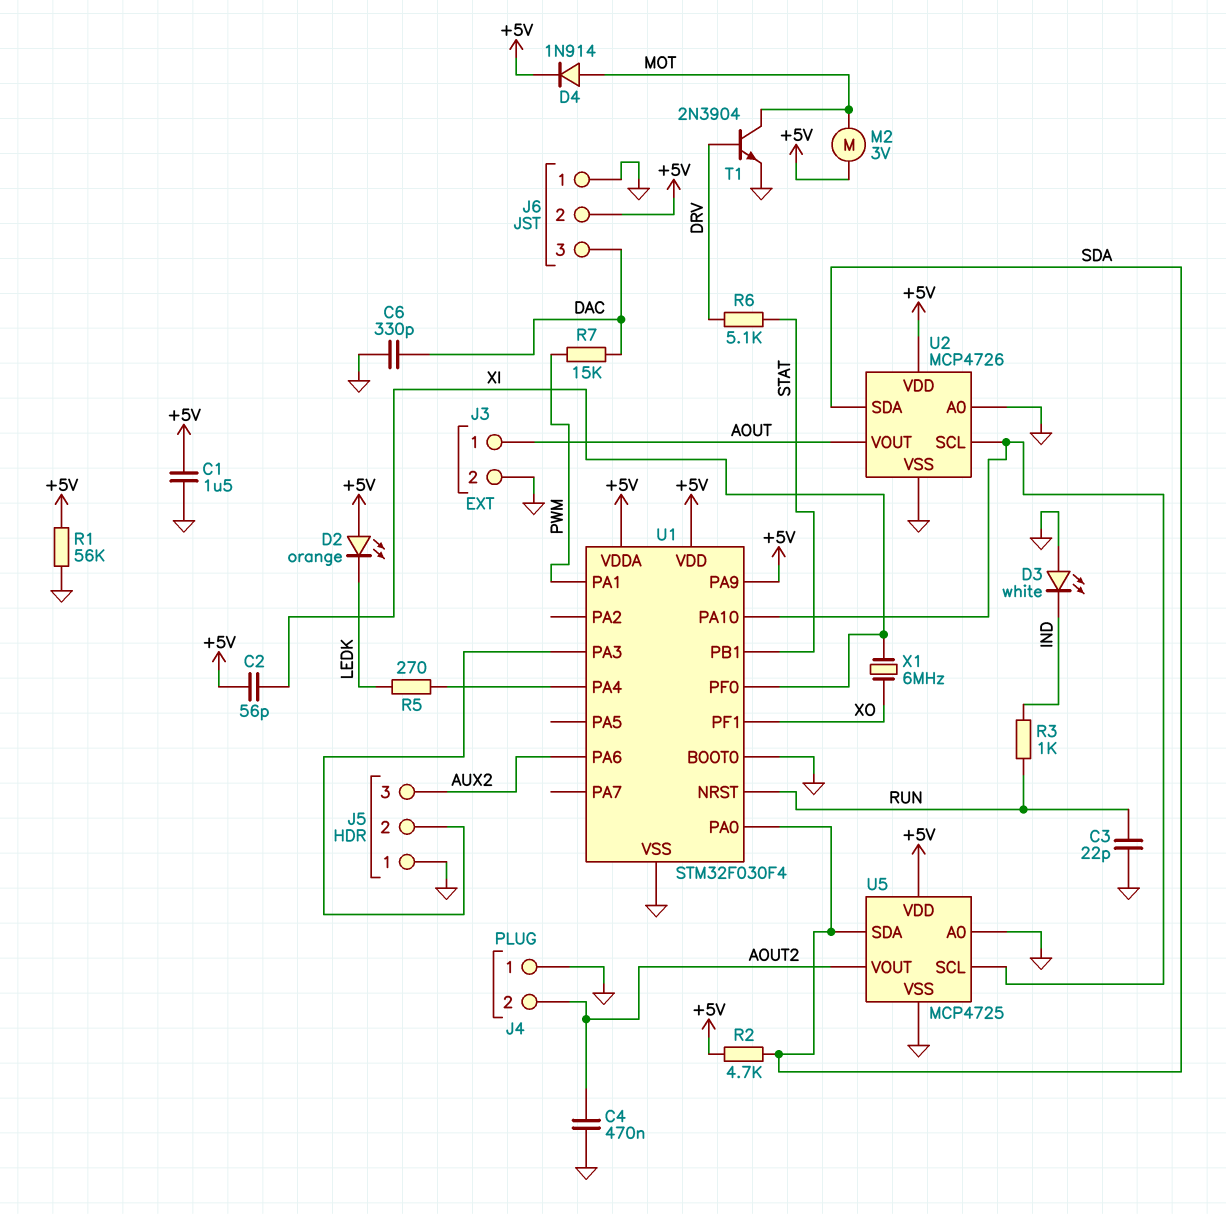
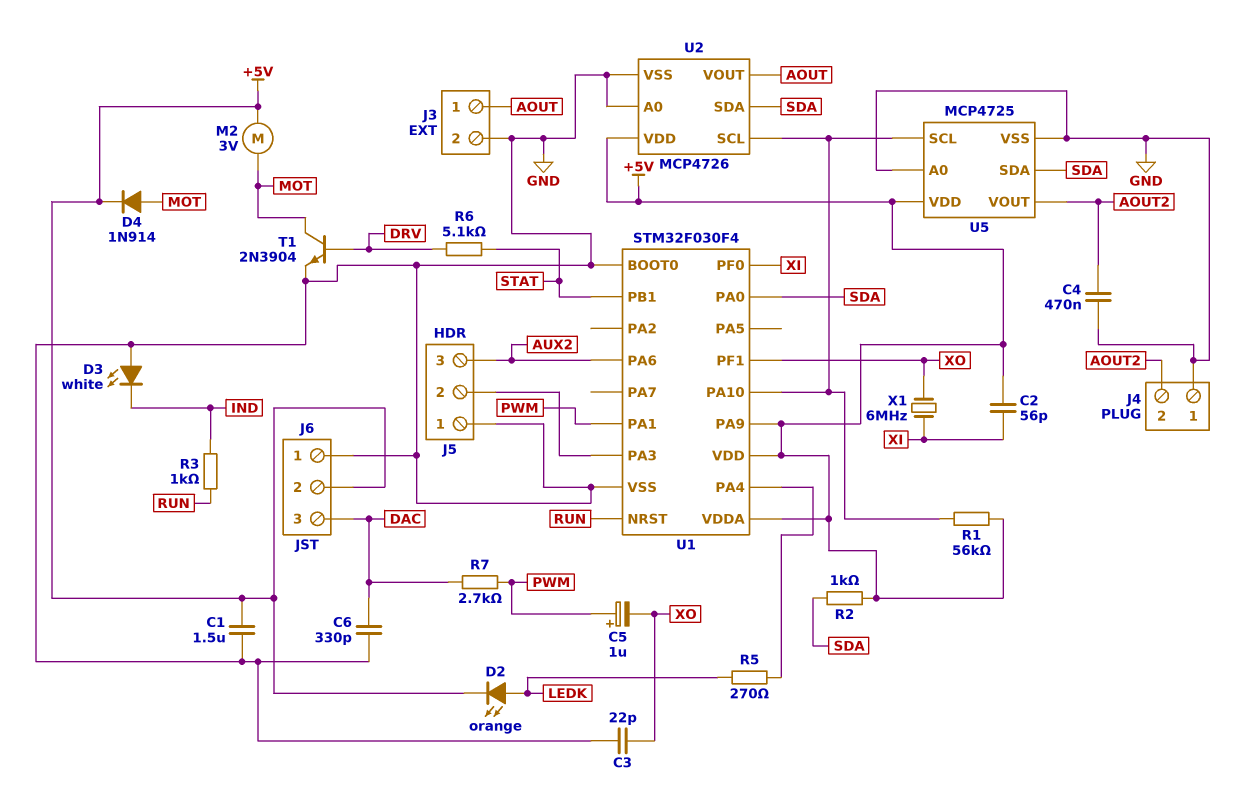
C3: 22pF (GND, RUN) -> 22pF (GND, XO)
C5: none -> 1uF (plus PWM, minus XO)
D2: LED orange (A +5V, K LEDK) -> LED orange (A LEDK, K +5V)
R1: 56k (+5V, GND) -> 56k (+5V, U1/PA10)
R2: 4.7k (+5V, SDA) -> 1k (+5V, SDA)
R7: 15k (DAC, PWM) -> 2.7k (DAC, PWM)

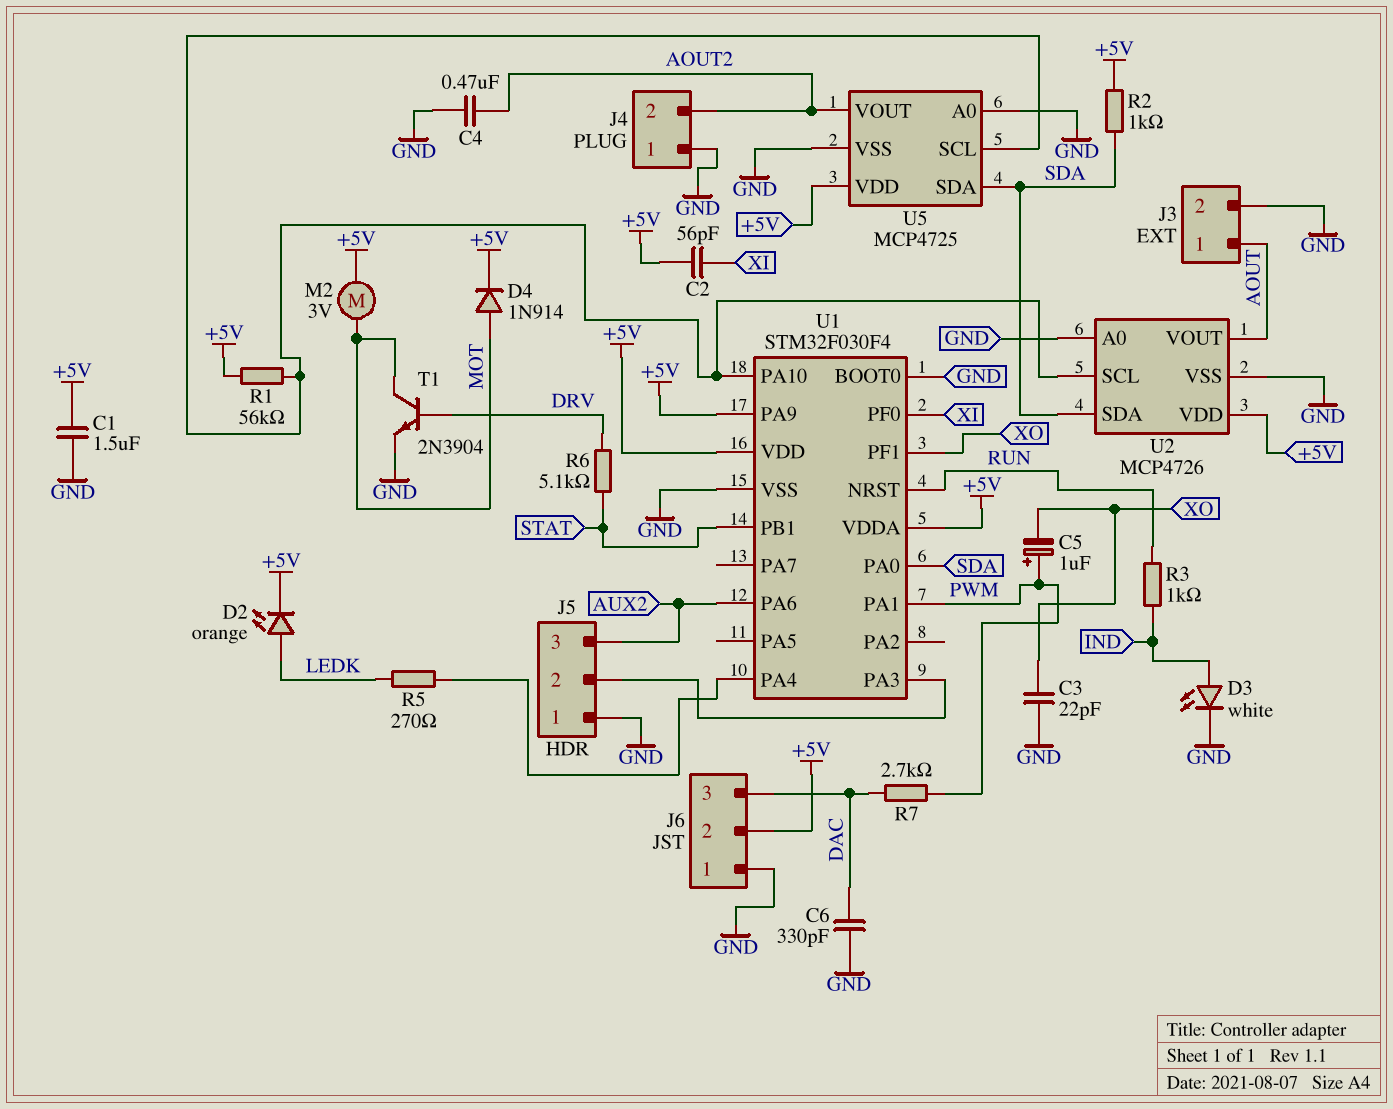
D3: LED white (A GND, K IND) -> LED white (A IND, K GND)
X1: 6MHz (XI, XO) -> none

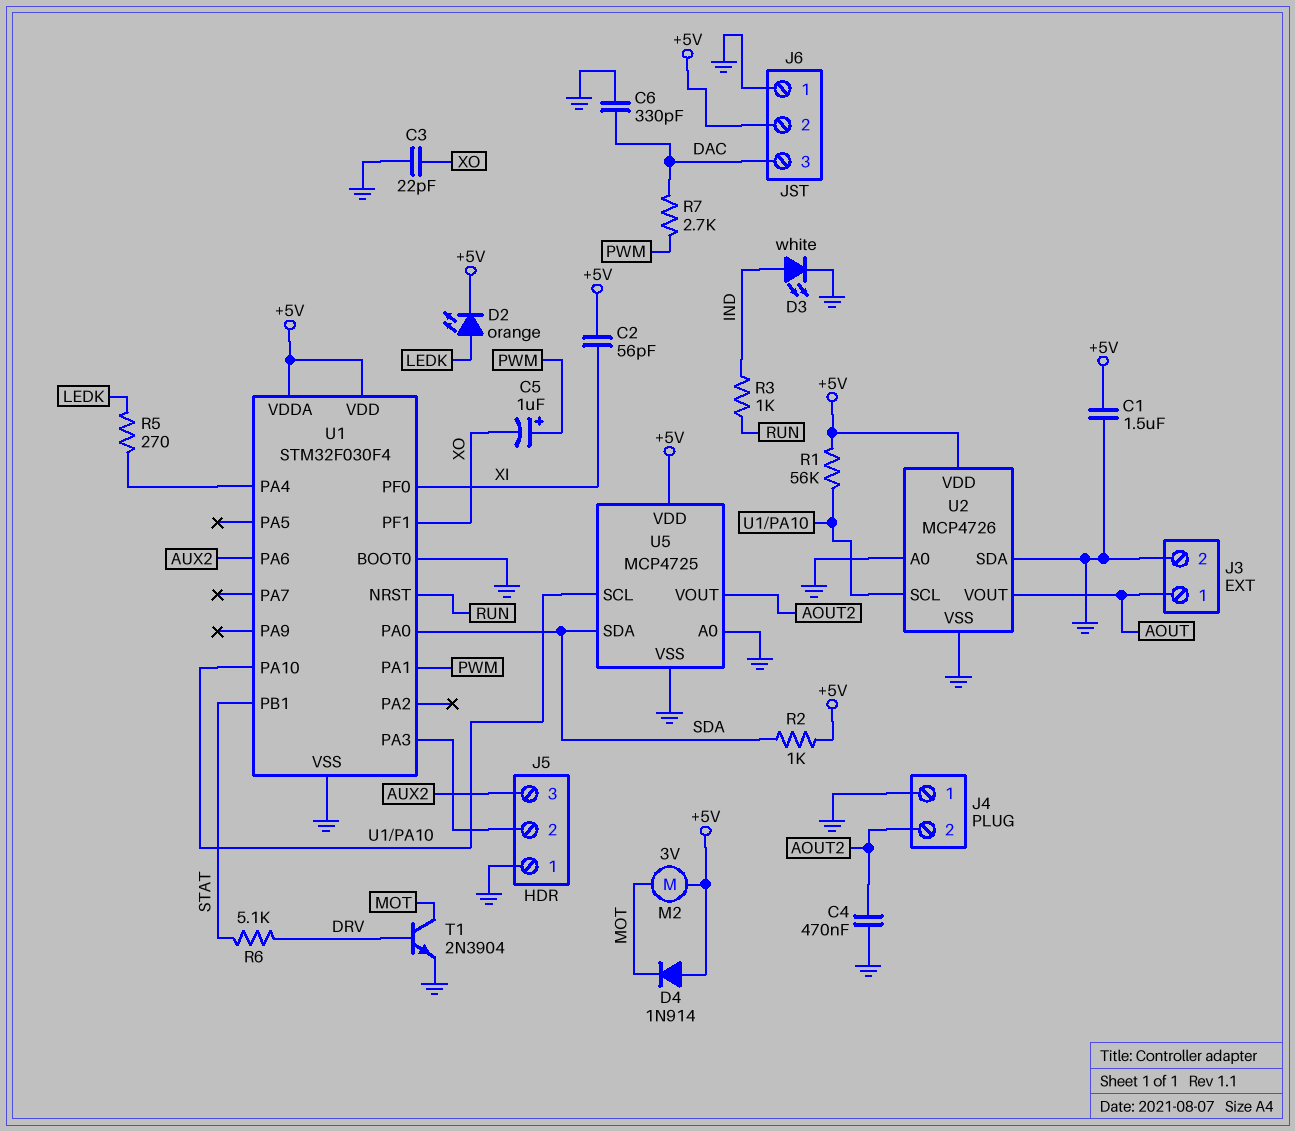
D4: diode 1N914 (A MOT, K +5V) -> diode 1N914 (A +5V, K MOT)
U1 pin PA9: +5V -> none
U2 pin SDA: SDA -> GND

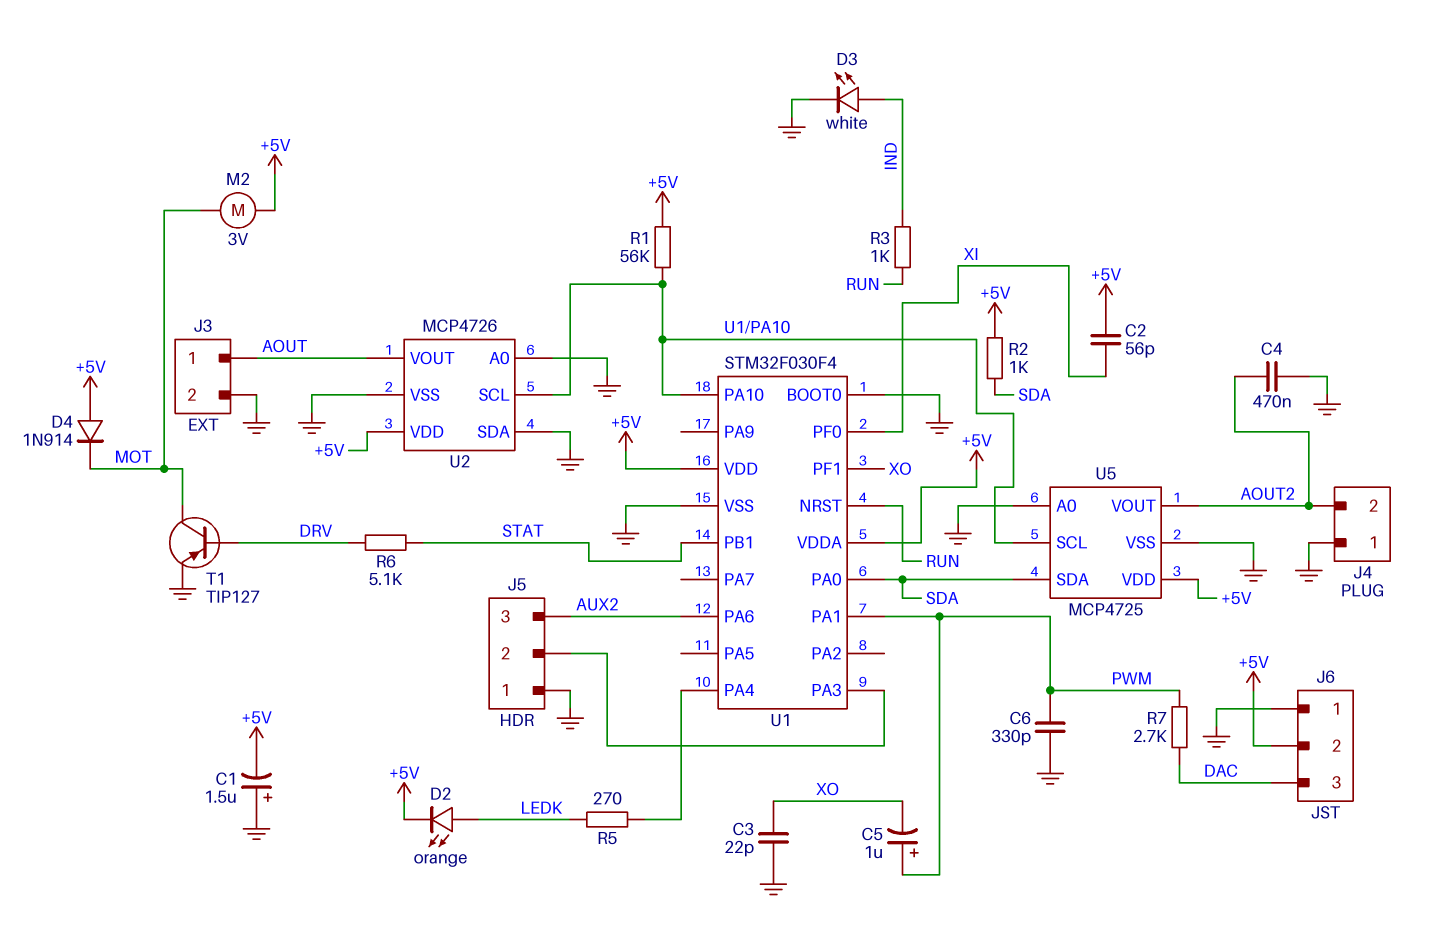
C1: 1.5uF (+5V, GND) -> 1.5uF (plus GND, minus +5V)
C6: 330pF (DAC, GND) -> 330pF (GND, PWM)
T1: NPN 2N3904 (B DRV, C MOT, E GND) -> PNP TIP127 (B DRV, C MOT, E GND)

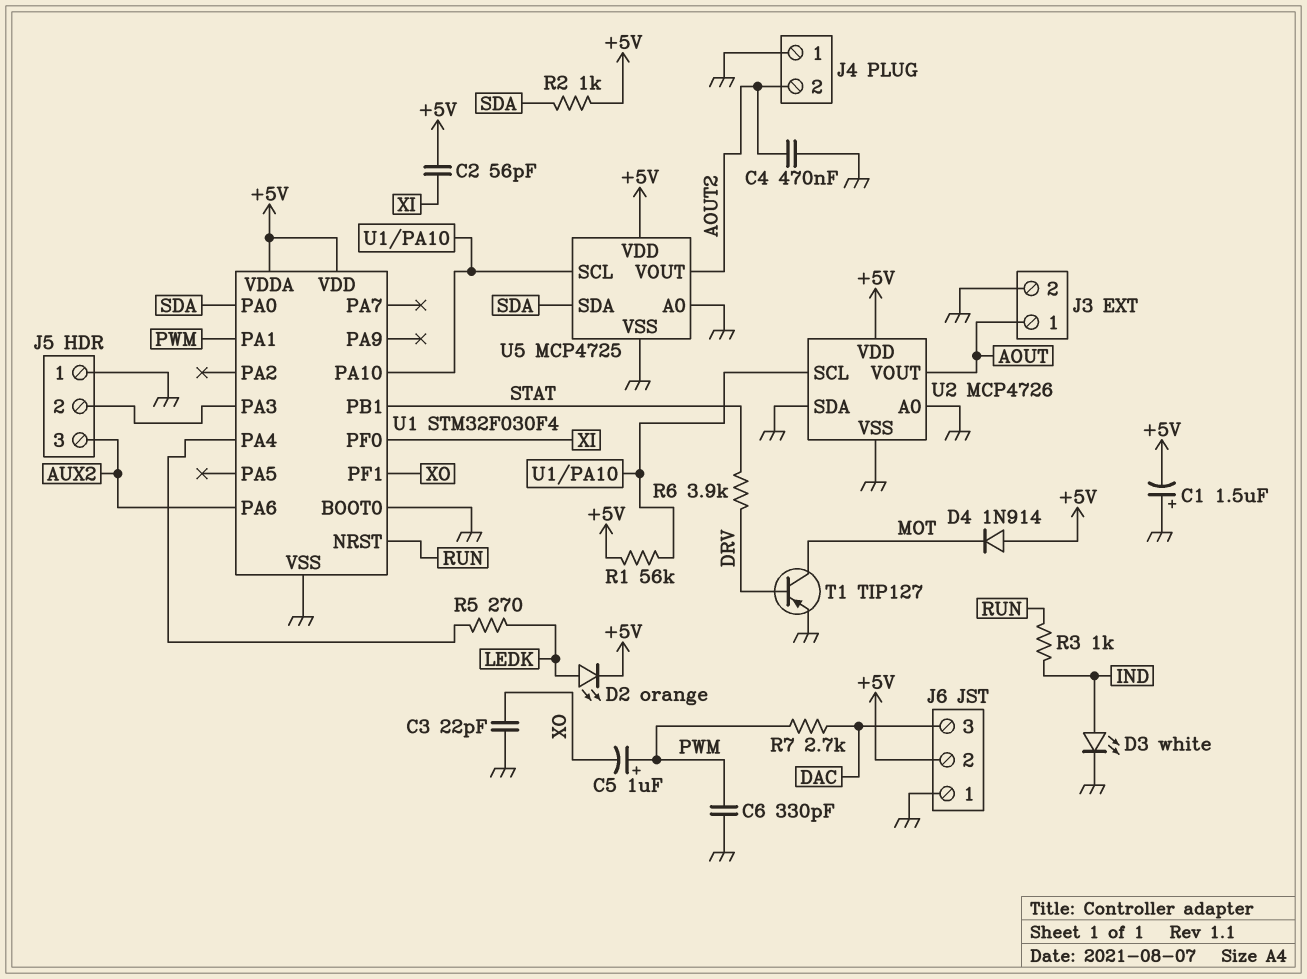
M2: motor 3V (+5V, MOT) -> none
R6: 5.1k (DRV, STAT) -> 3.9k (DRV, STAT)

